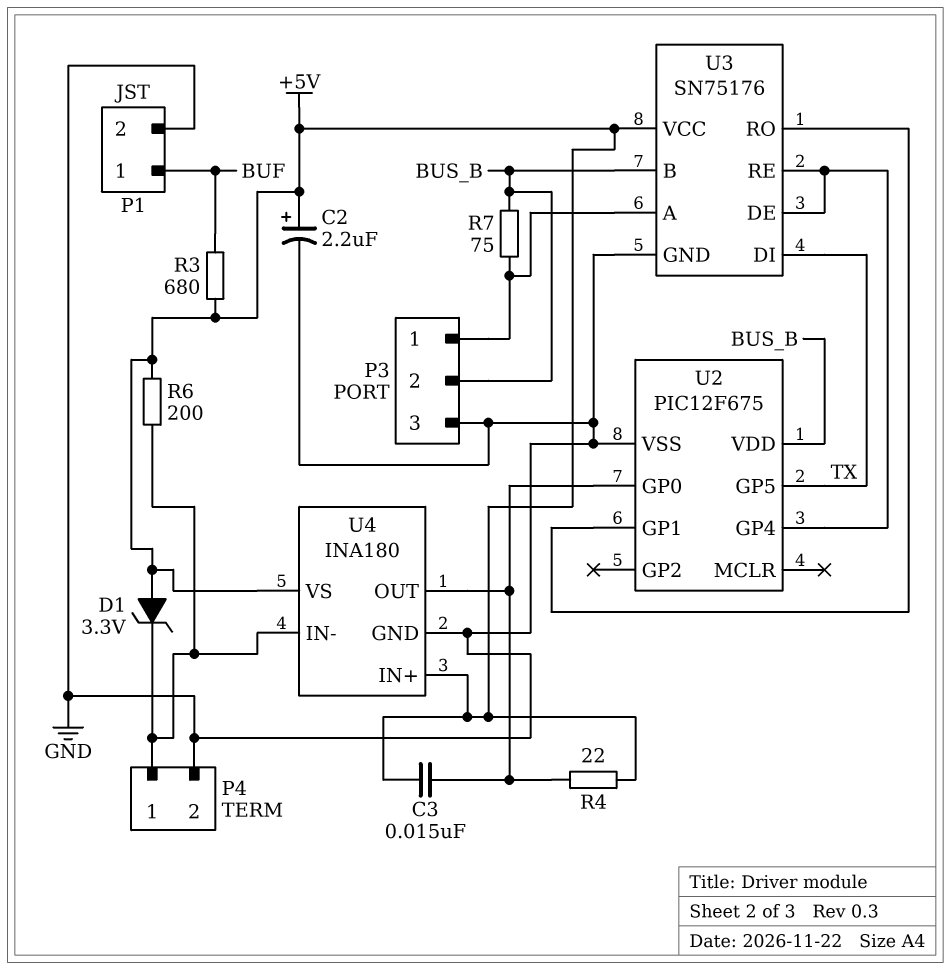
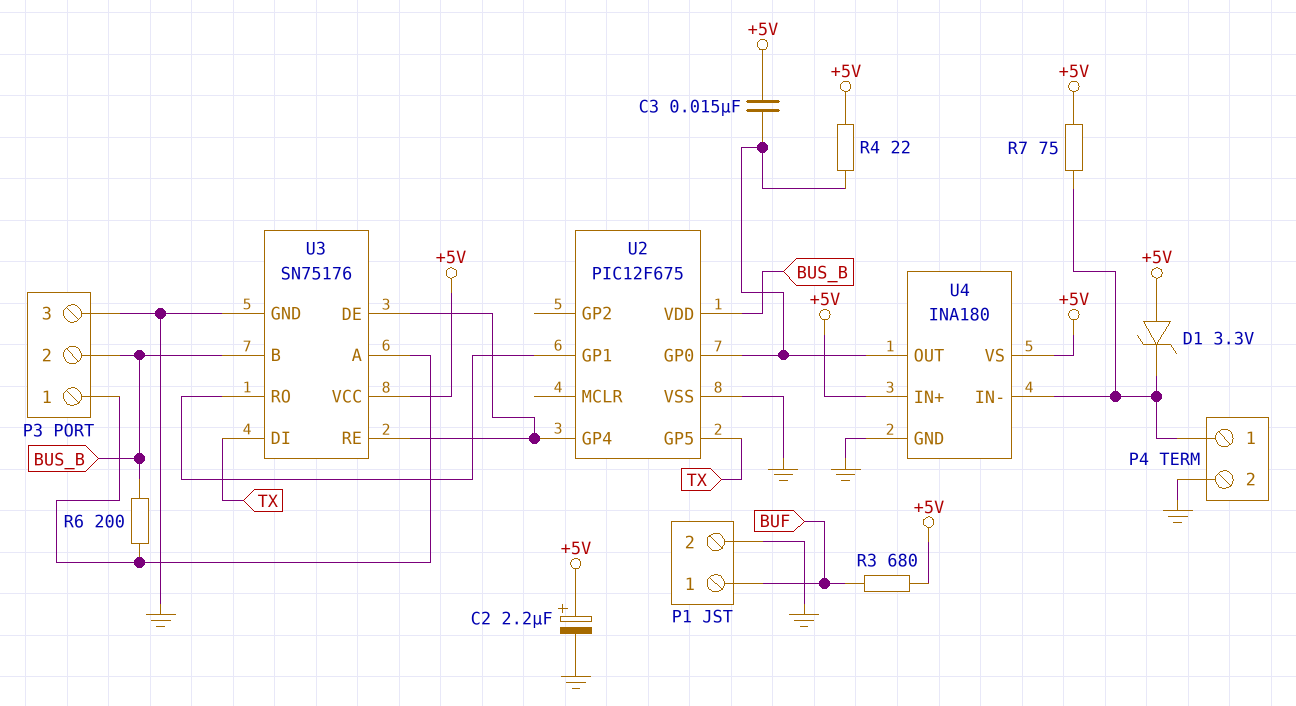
R6: 200 (+5V, P4/1) -> 200 (BUS_B, P3/1)
R7: 75 (BUS_B, P3/1) -> 75 (+5V, P4/1)

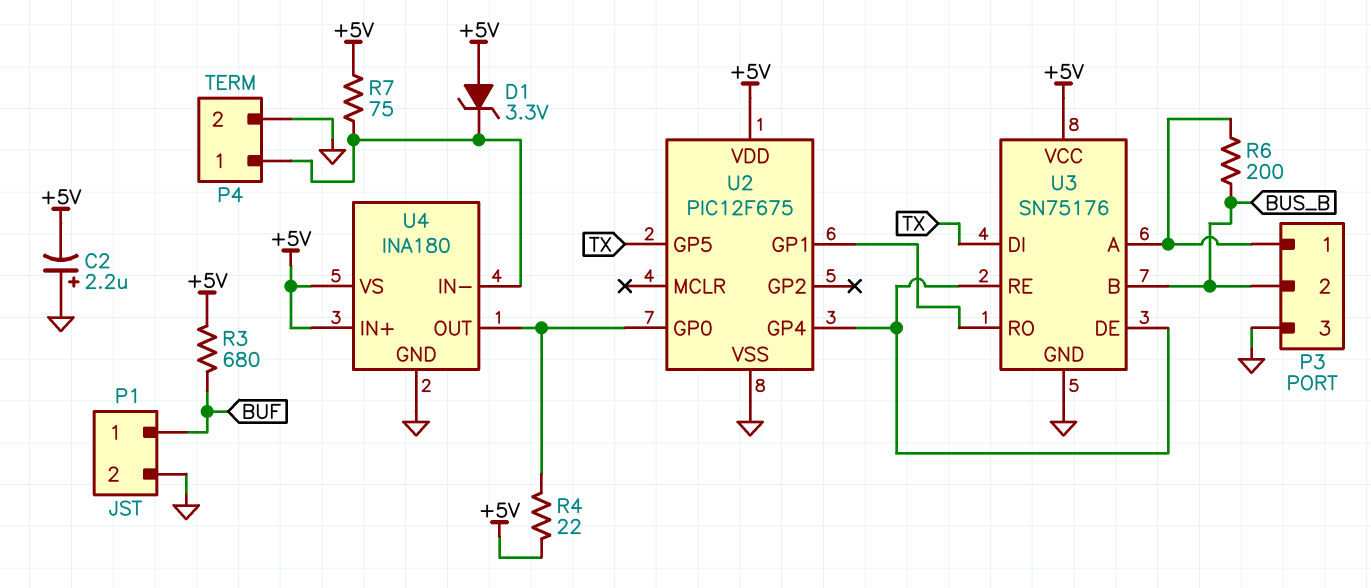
C2: 2.2uF (plus +5V, minus GND) -> 2.2uF (plus GND, minus +5V)
C3: 15nF (+5V, U2/GP0) -> none
U2 pin VDD: BUS_B -> +5V

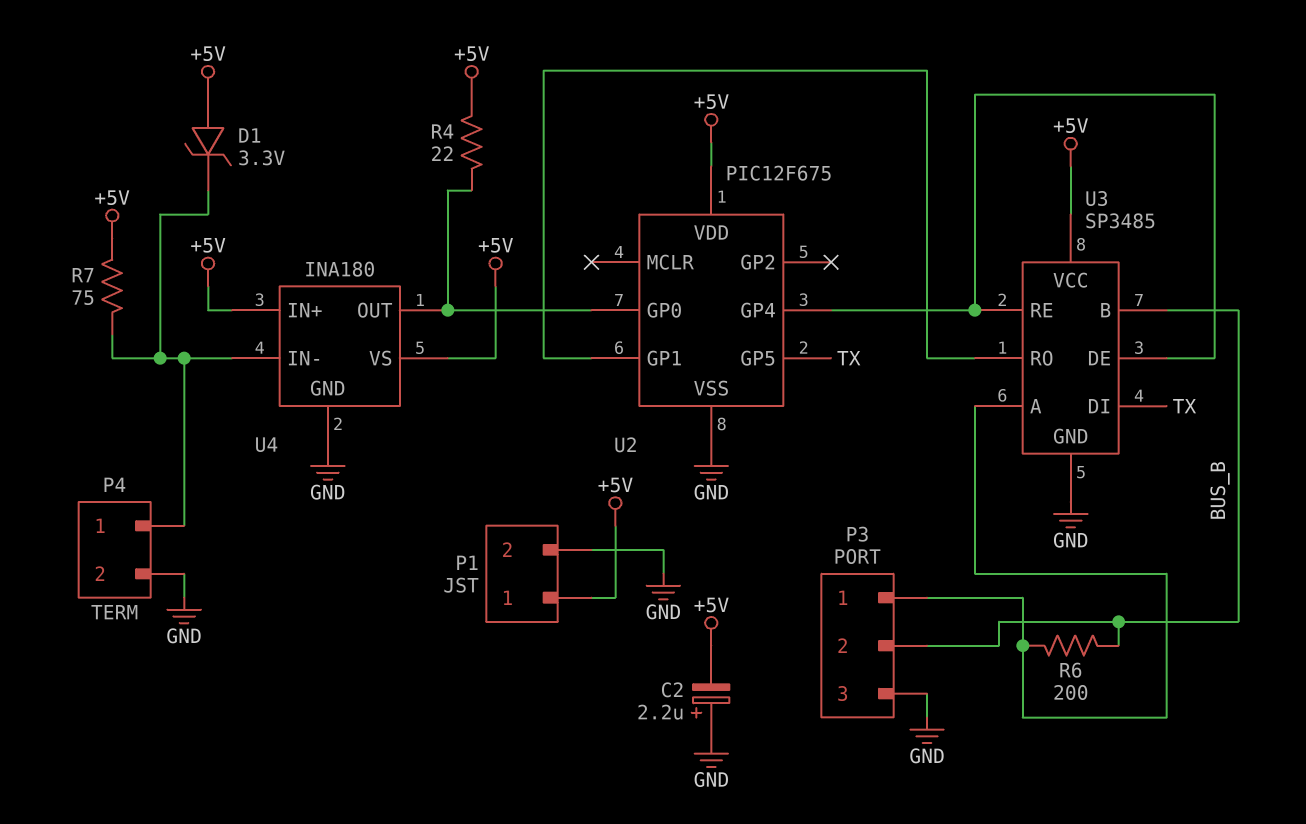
P1 pin 1: BUF -> +5V
R3: 680 (+5V, BUF) -> none
U3: SN75176 -> SP3485

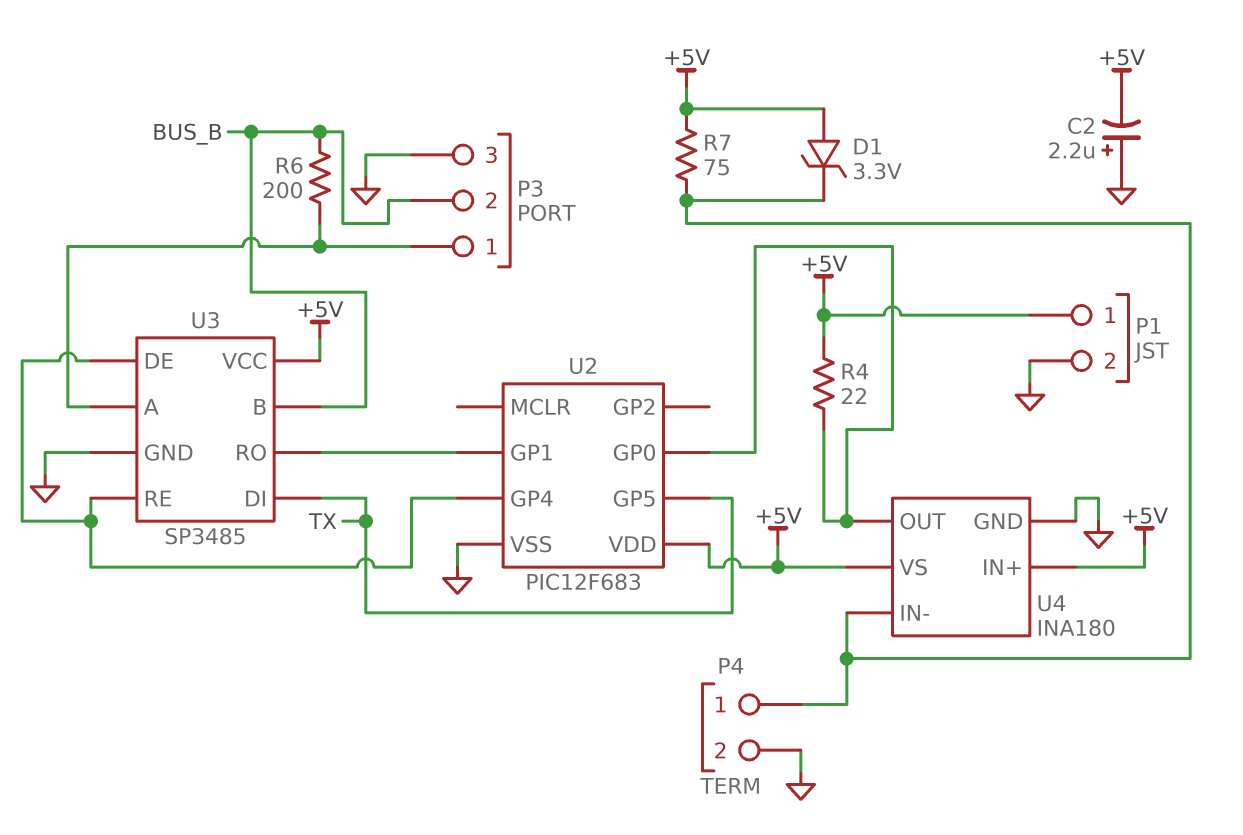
U2: PIC12F675 -> PIC12F683

